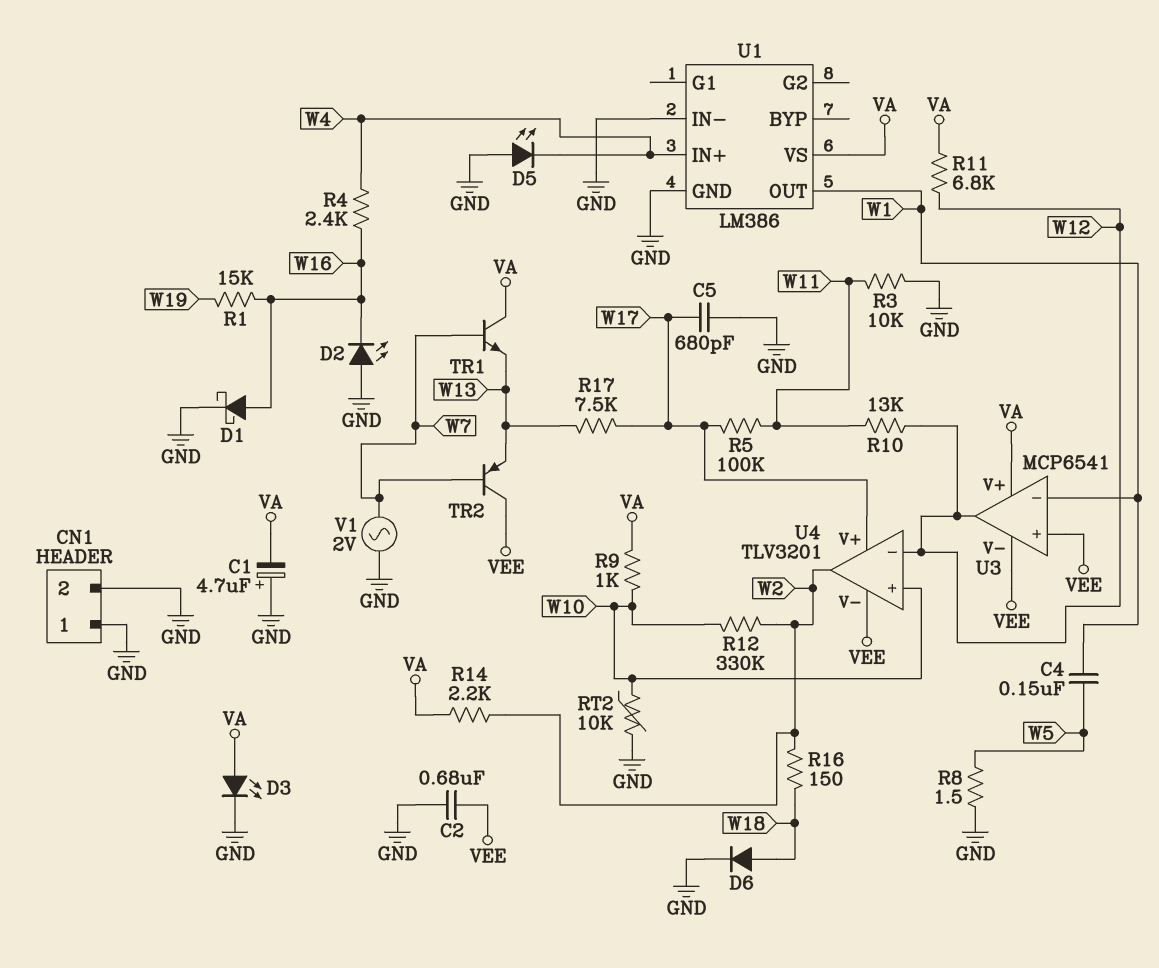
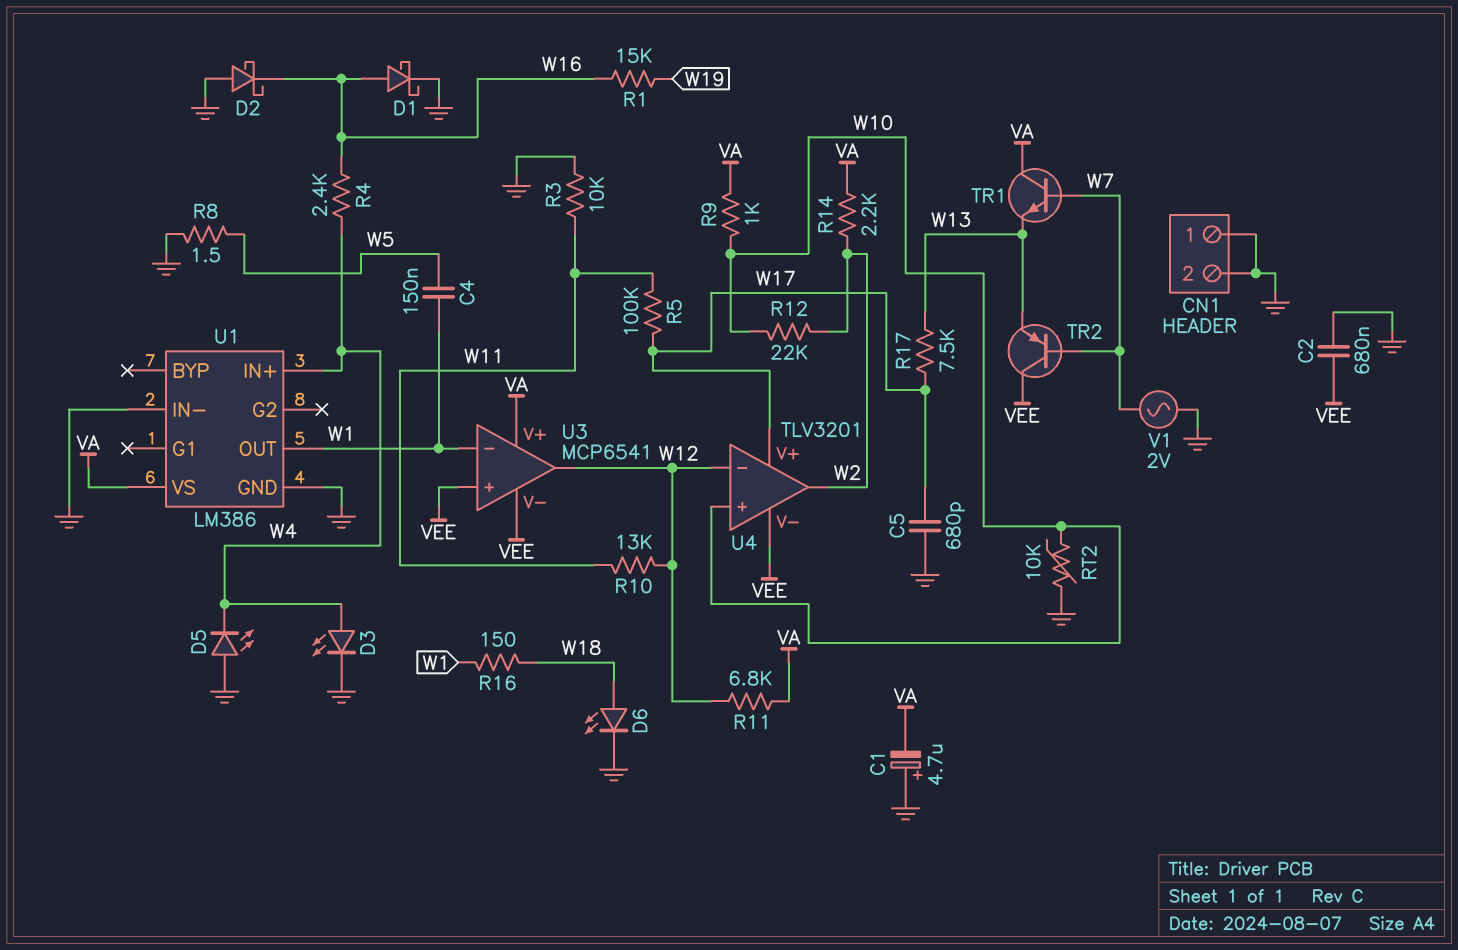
D2: LED (A GND, K W16) -> schottky (A GND, K W16)
D3: LED (A VA, K GND) -> LED (A W4, K GND)
D6: diode (A W18, K GND) -> LED (A W18, K GND)
R12: 330k (W2, W10) -> 22k (W2, W10)
R16: 150 (W2, W18) -> 150 (W1, W18)

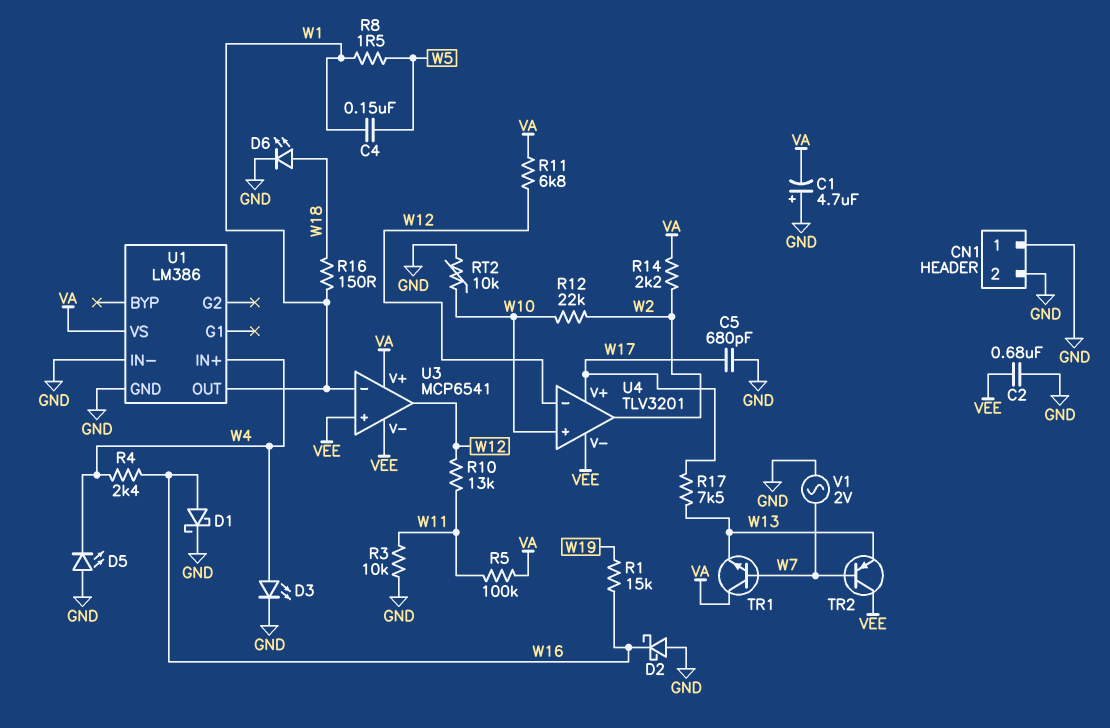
R5: 100k (W11, W17) -> 100k (VA, W11)
R8: 1.5 (GND, W5) -> 1.5 (W1, W5)
R9: 1k (VA, W10) -> none

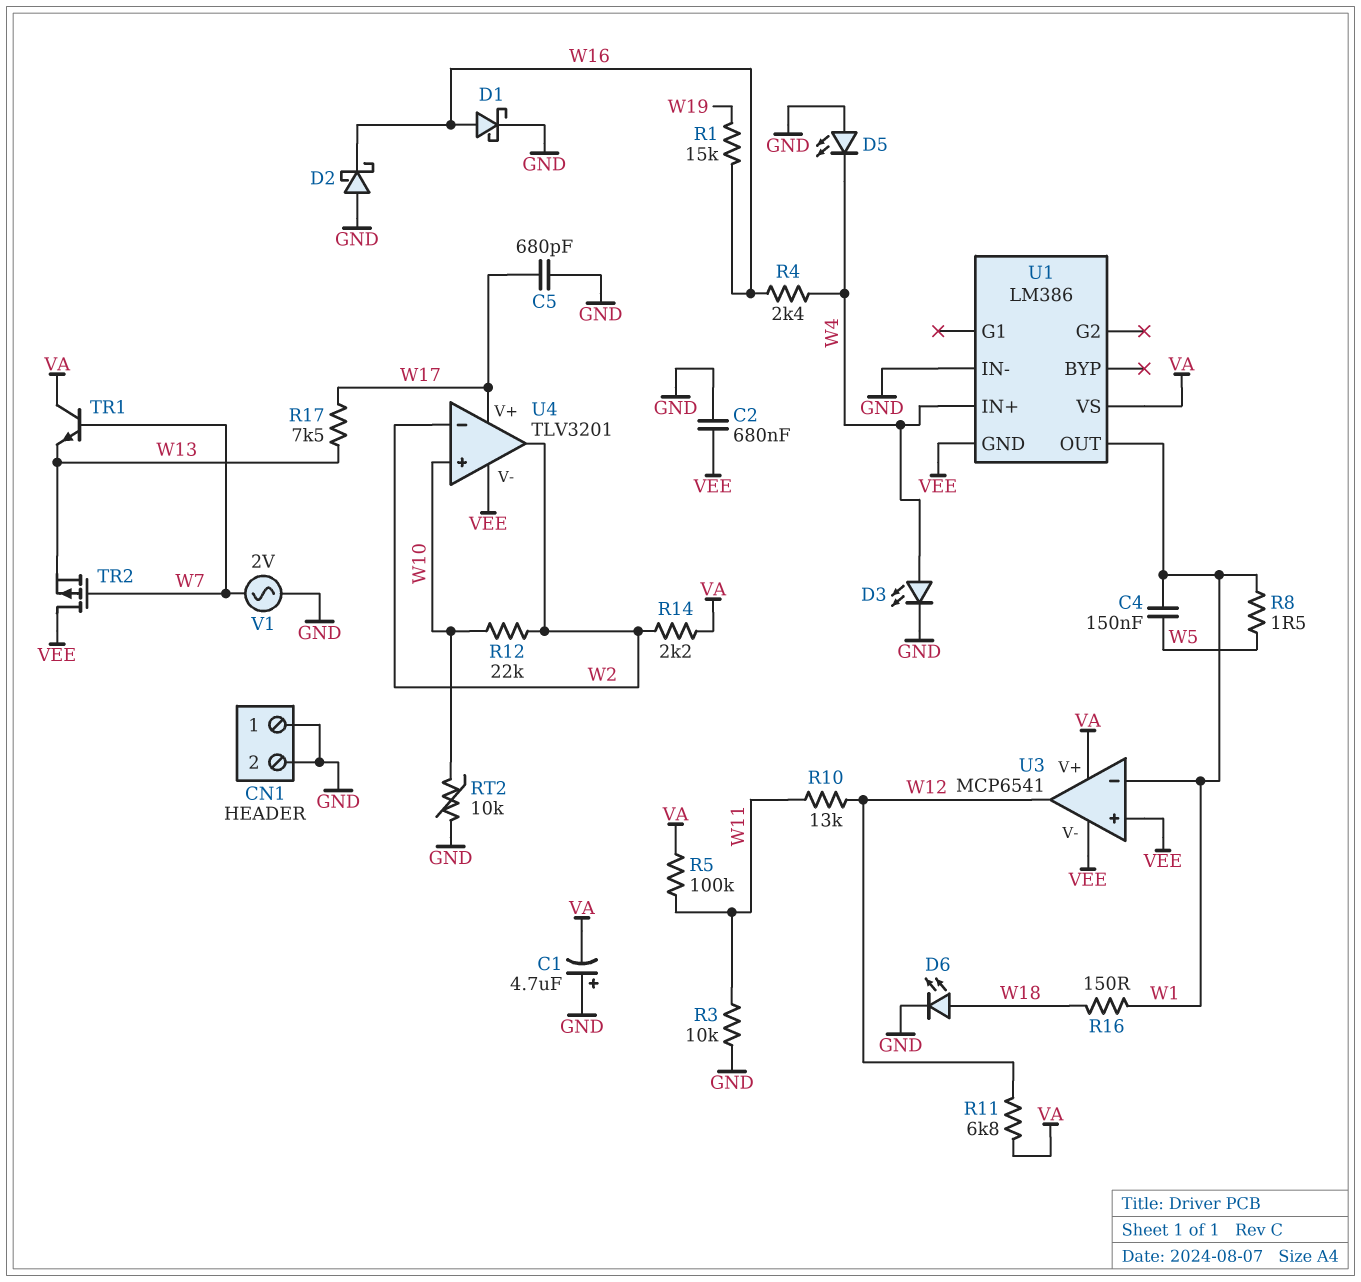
TR2: PNP (B W7, C VEE, E W13) -> PMOS (G W7, D VEE, S W13)
U1 pin GND: GND -> VEE
U4 pin in-: W12 -> W2

